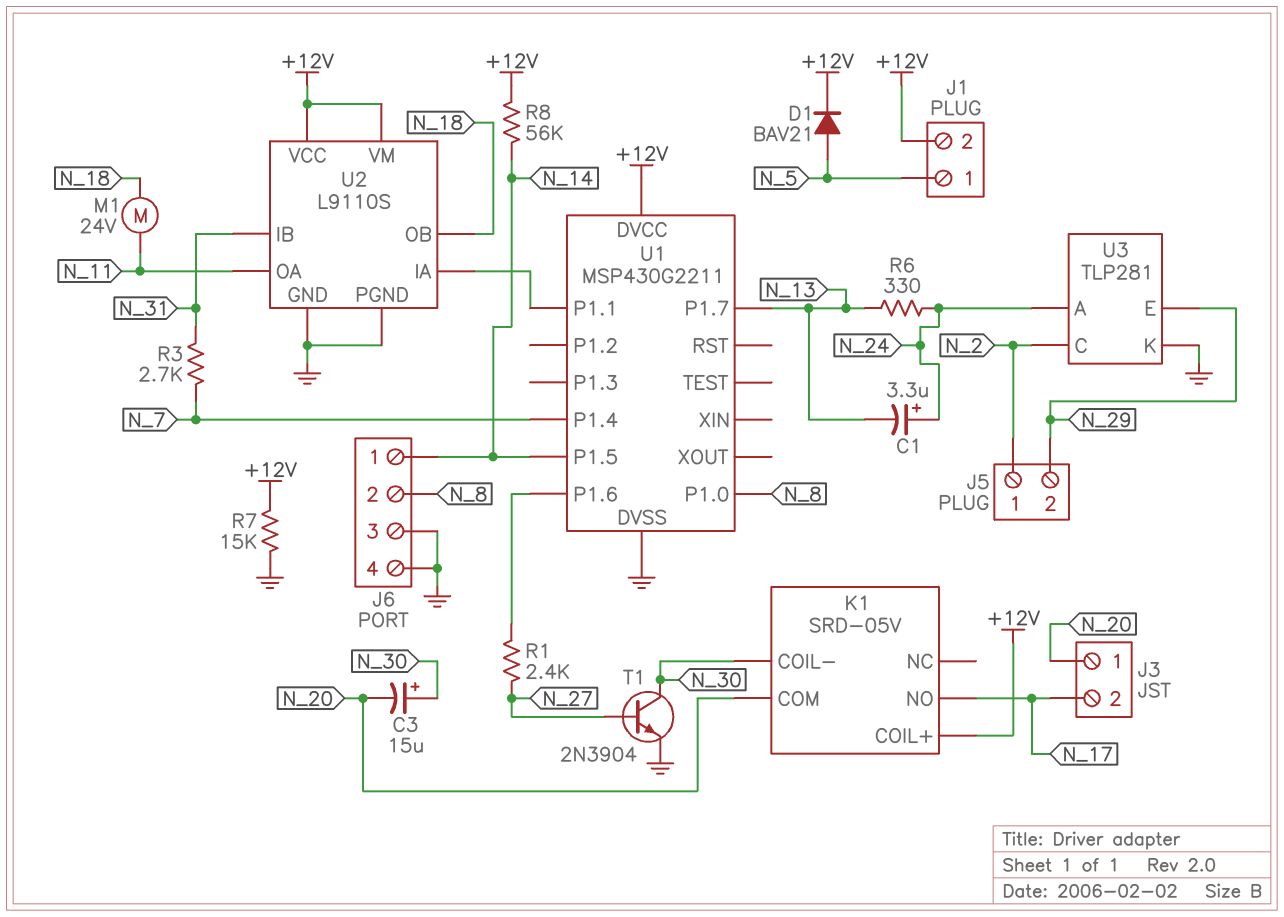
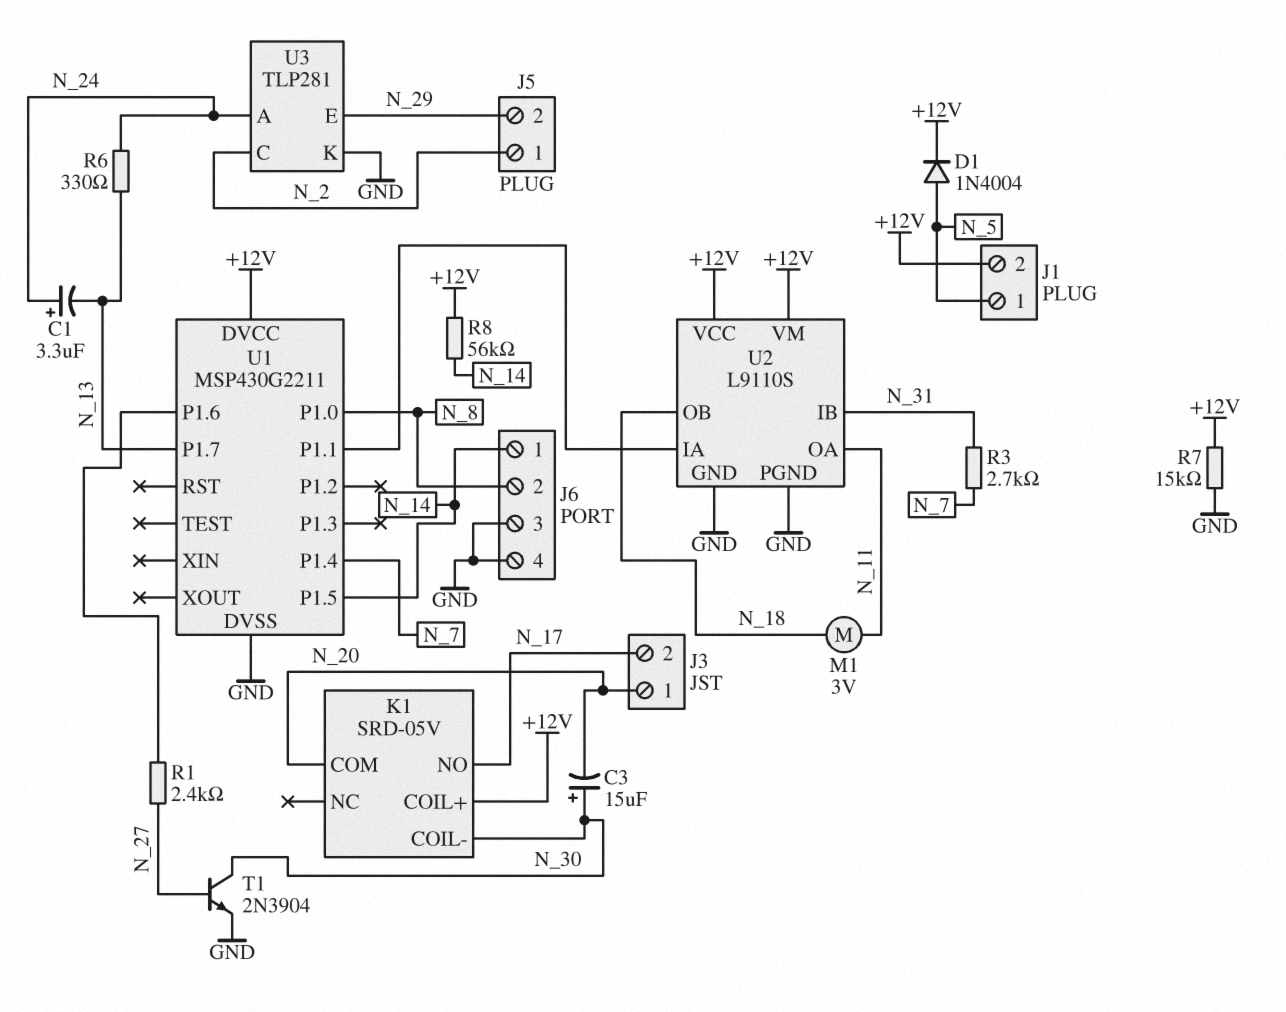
D1: diode BAV21 (A N_5, K +12V) -> diode 1N4004 (A N_5, K +12V)
M1: motor 24V (N_11, N_18) -> motor 3V (N_11, N_18)

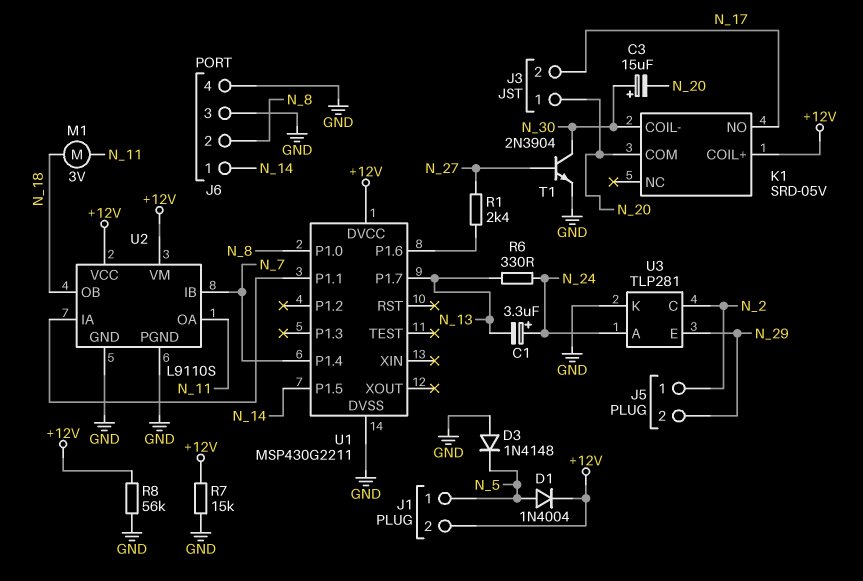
D3: none -> diode 1N4148 (A GND, K N_5)
R3: 2.7k (N_7, N_31) -> none
R8: 56k (+12V, N_14) -> 56k (+12V, GND)
U2 pin IB: N_31 -> N_7

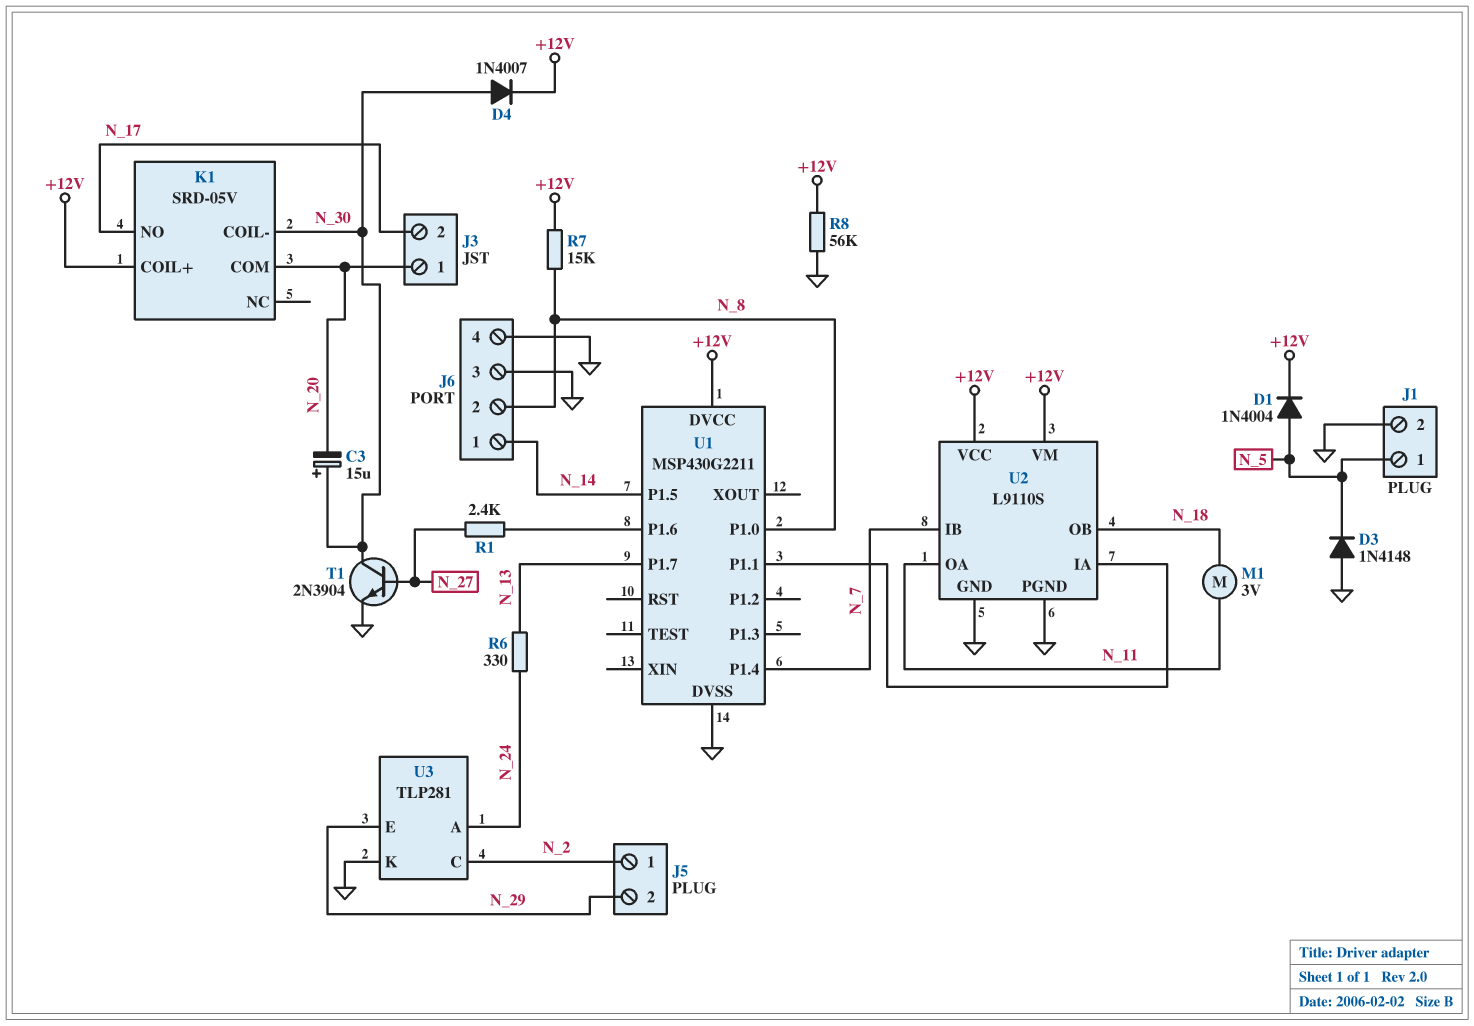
C1: 3.3uF (plus N_24, minus N_13) -> none
D4: none -> diode 1N4007 (A N_30, K +12V)
J1 pin 2: +12V -> GND
R7: 15k (+12V, GND) -> 15k (+12V, N_8)

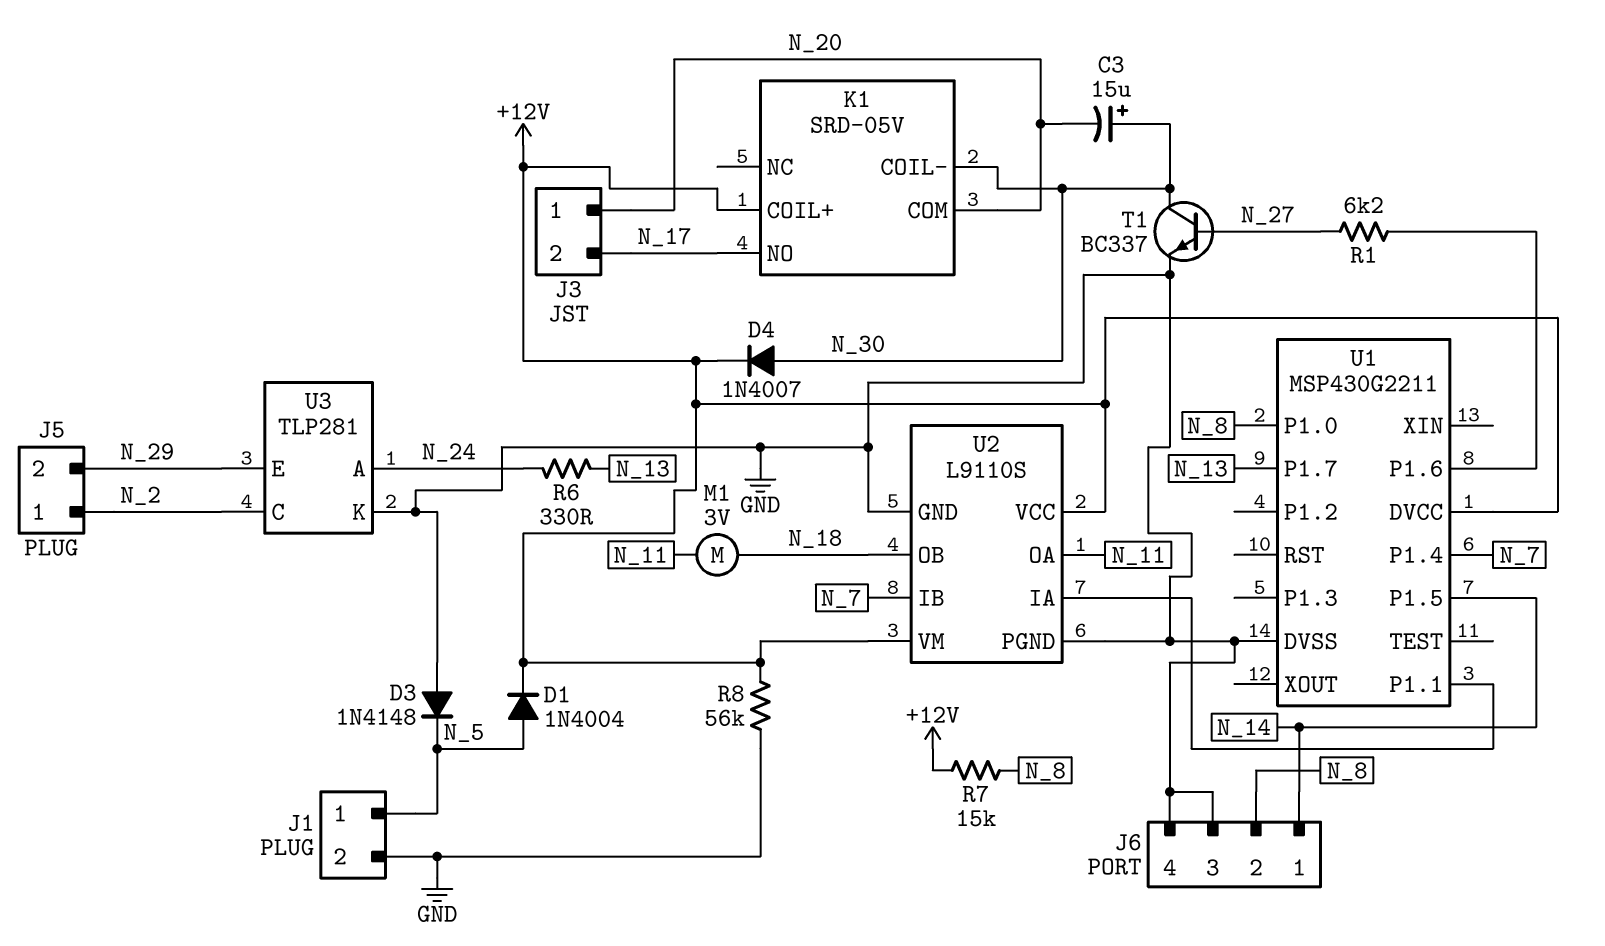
R1: 2.4k (N_27, U1/P1.6) -> 6.2k (N_27, U1/P1.6)
T1: NPN 2N3904 (B N_27, C N_30, E GND) -> NPN BC337 (B N_27, C N_30, E GND)

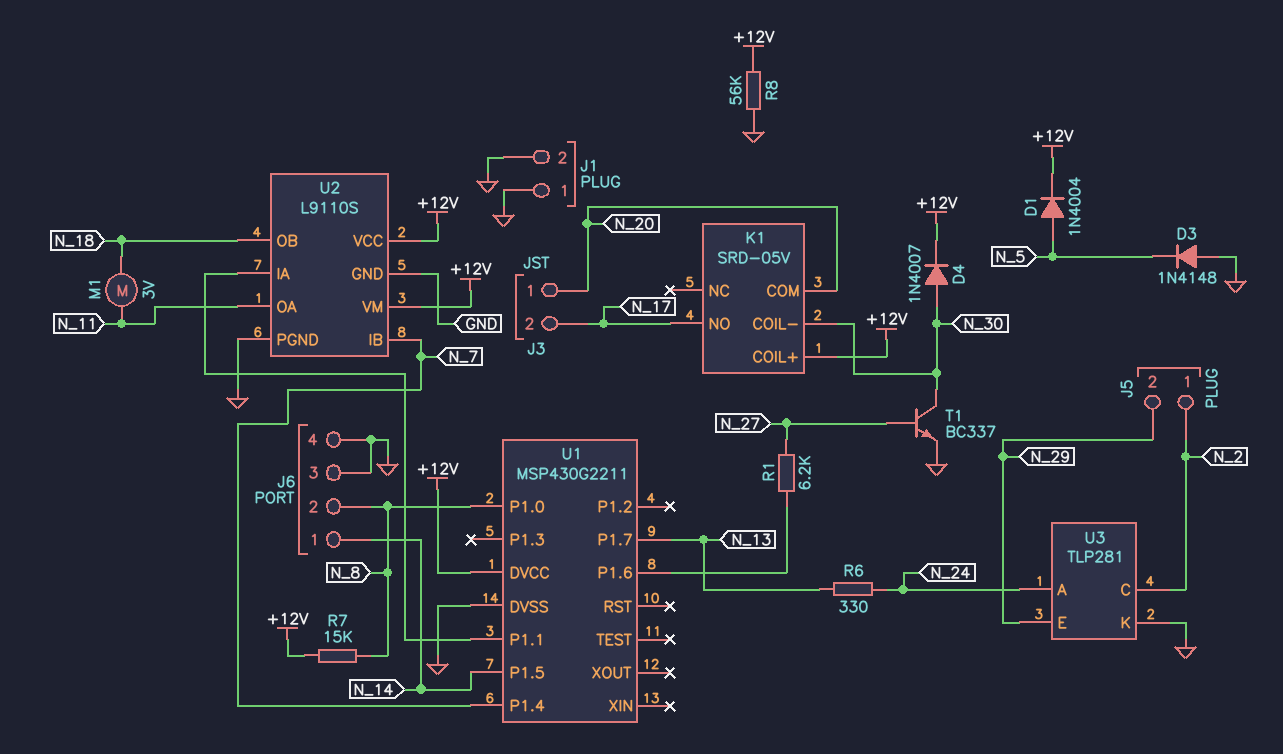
C3: 15uF (plus N_30, minus N_20) -> none
J1 pin 1: N_5 -> GND

